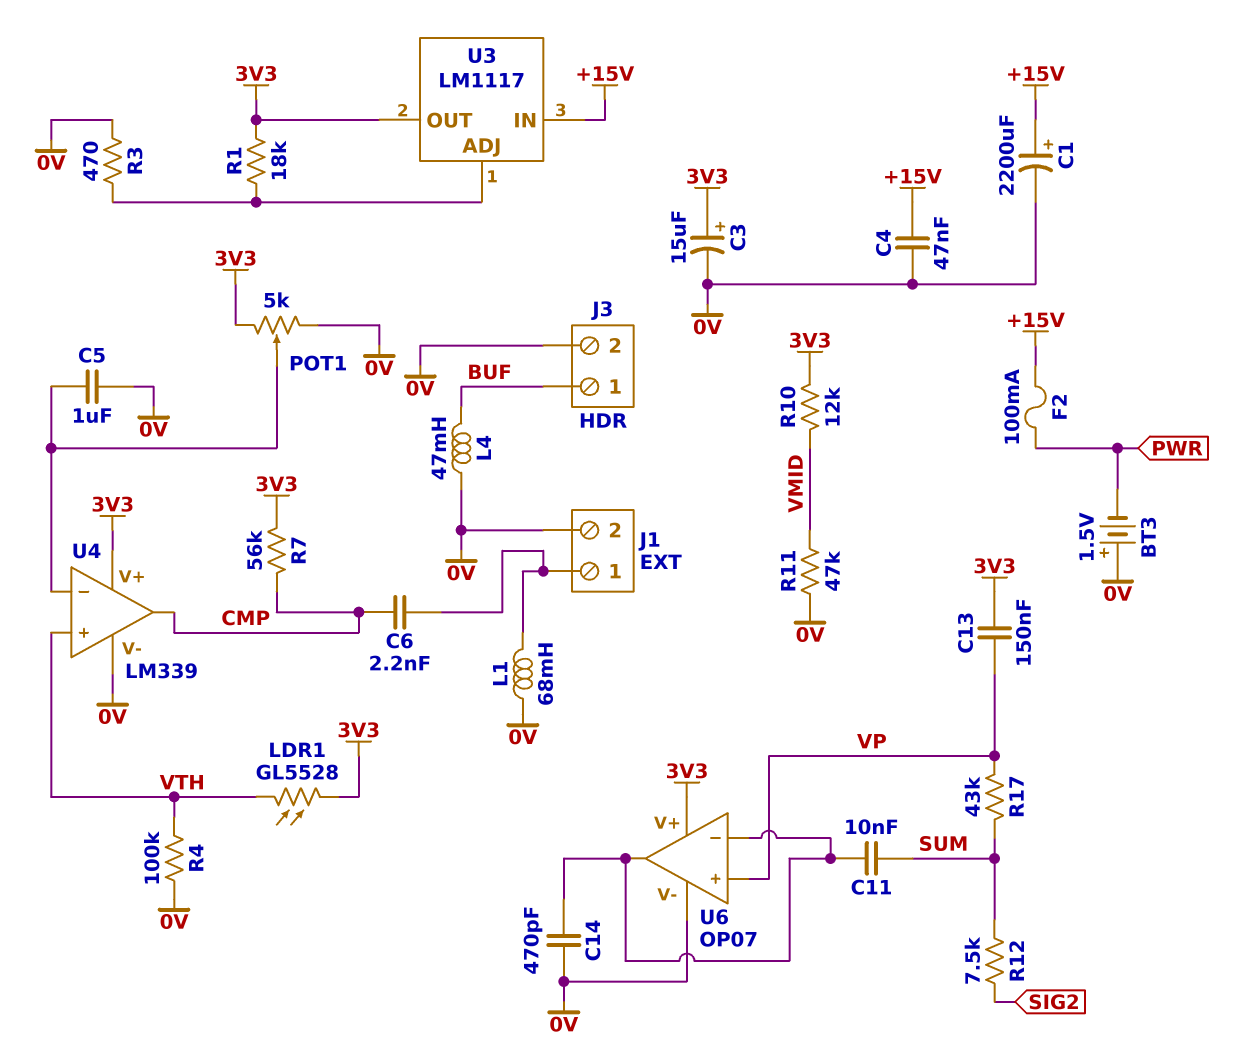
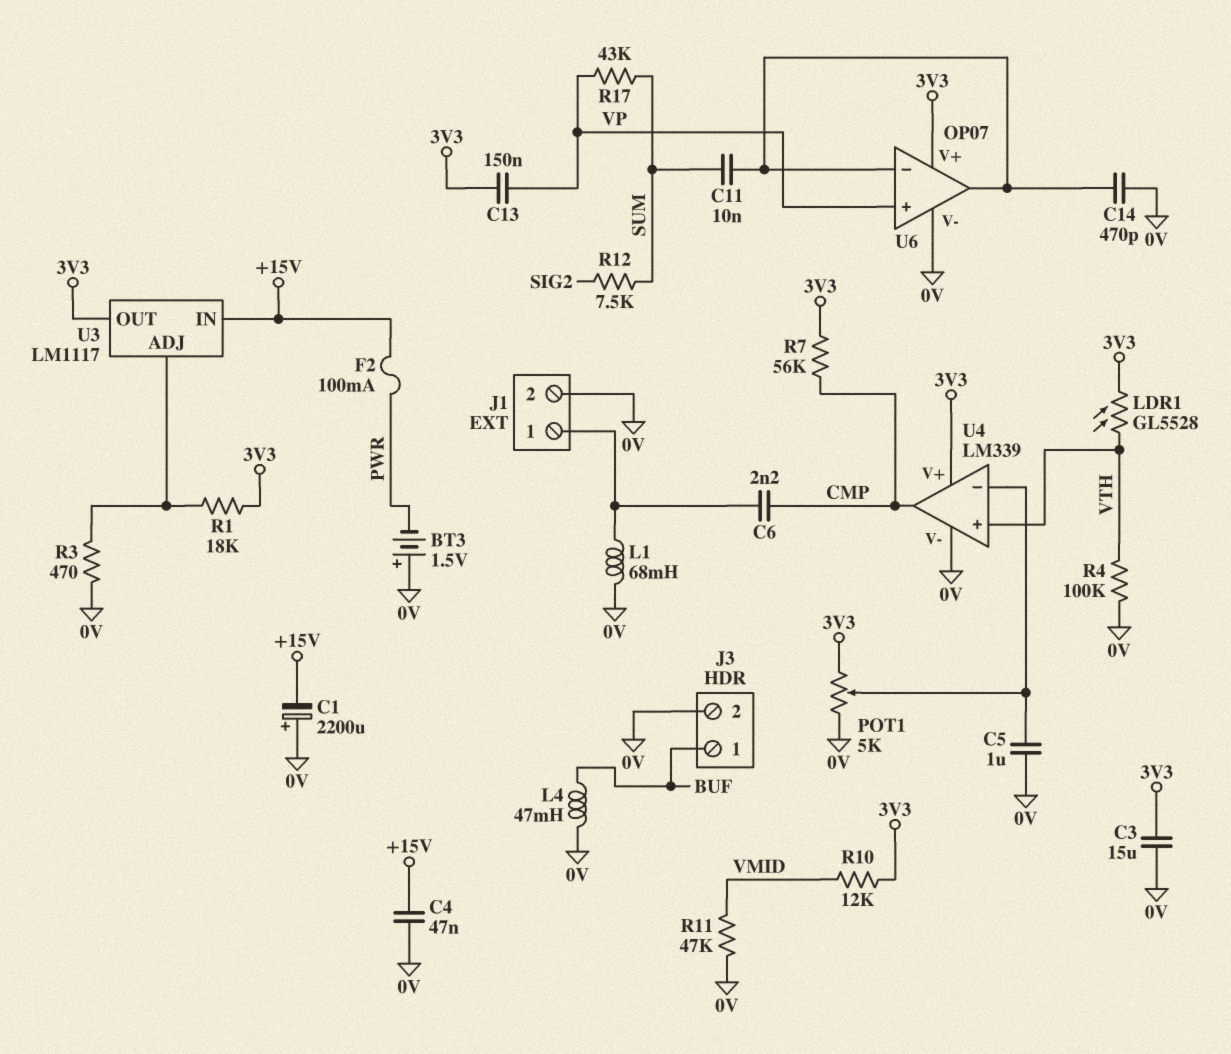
C1: 2200uF (plus +15V, minus 0V) -> 2200uF (plus 0V, minus +15V)
C3: 15uF (plus 3V3, minus 0V) -> 15uF (0V, 3V3)

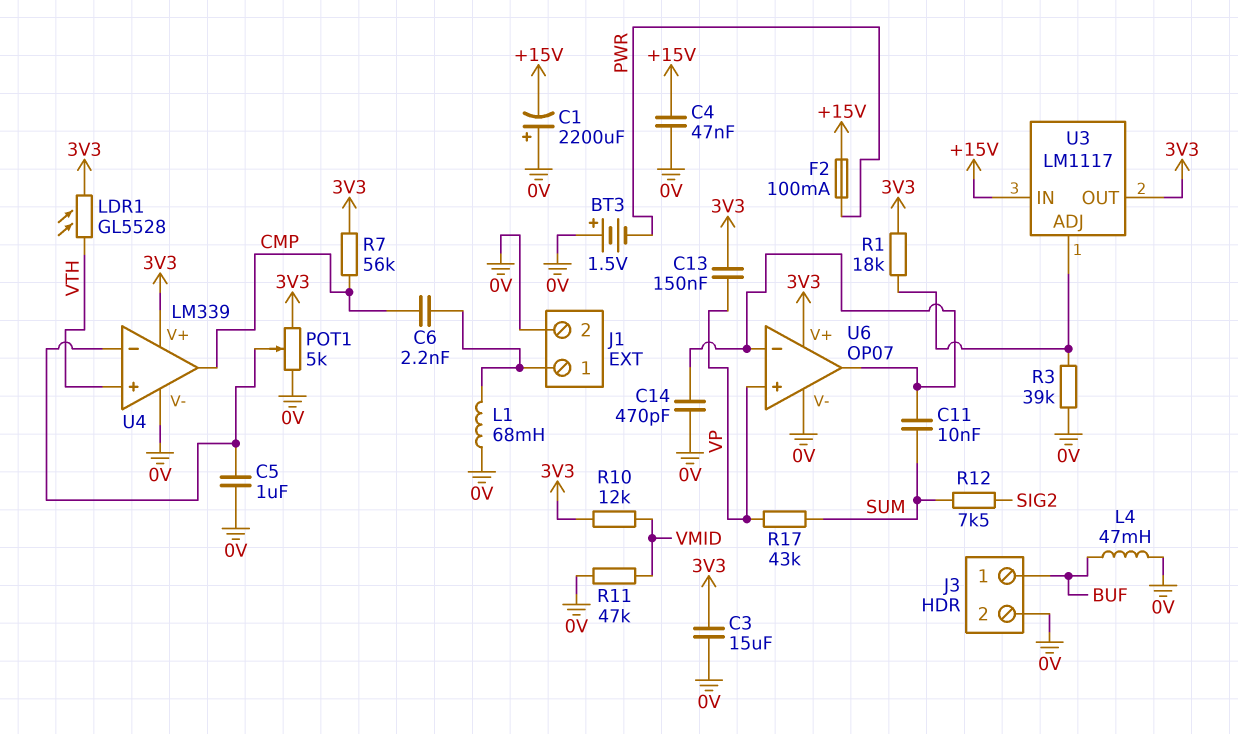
R3: 470 (0V, U3/ADJ) -> 39k (0V, U3/ADJ)
R4: 100k (0V, VTH) -> none

